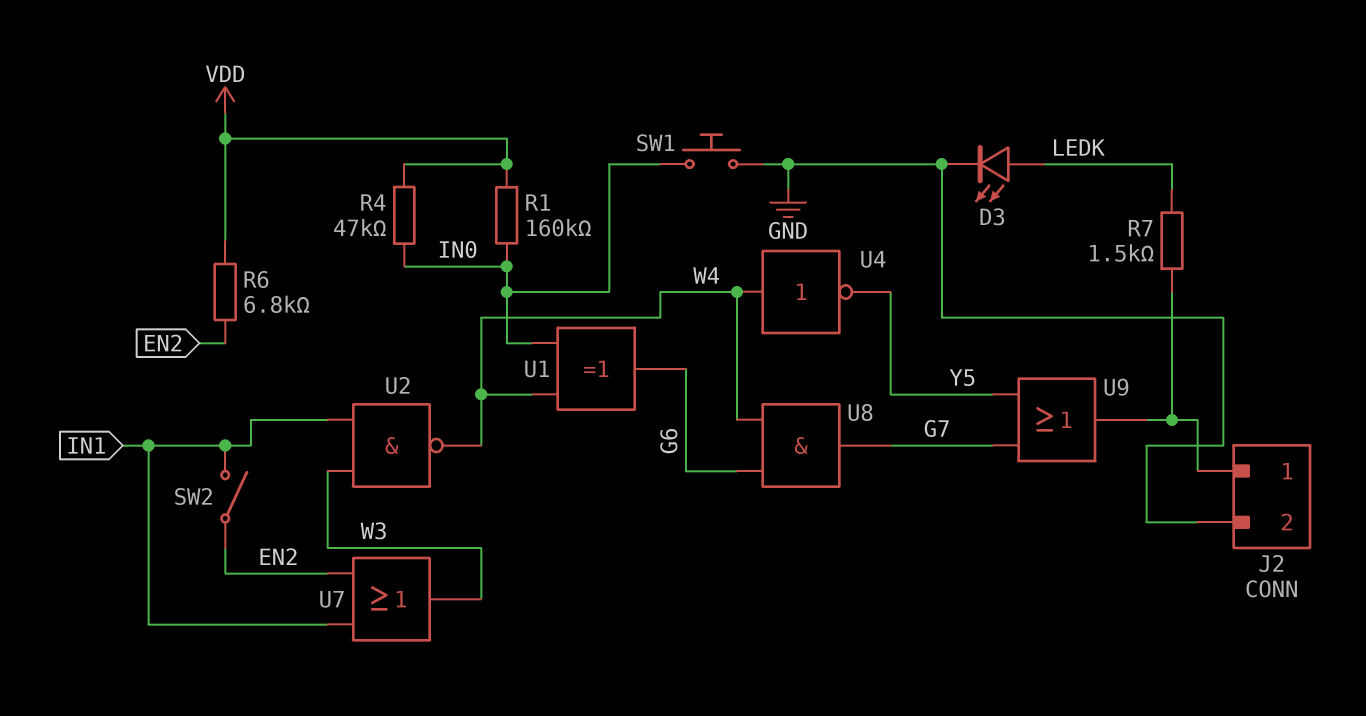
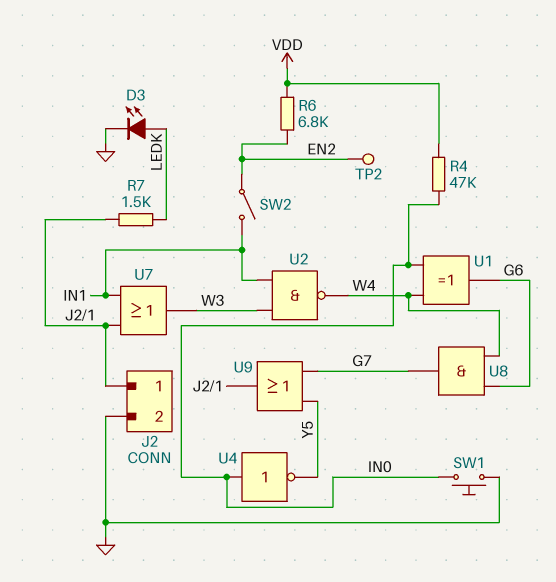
R1: 160k (IN0, VDD) -> none
TP2: none -> test point (EN2)
U4: NOT (in W4, out Y5) -> NOT (in IN0, out Y5)
U7: OR (in EN2, in IN1, out W3) -> OR (in IN1, in J2/1, out W3)

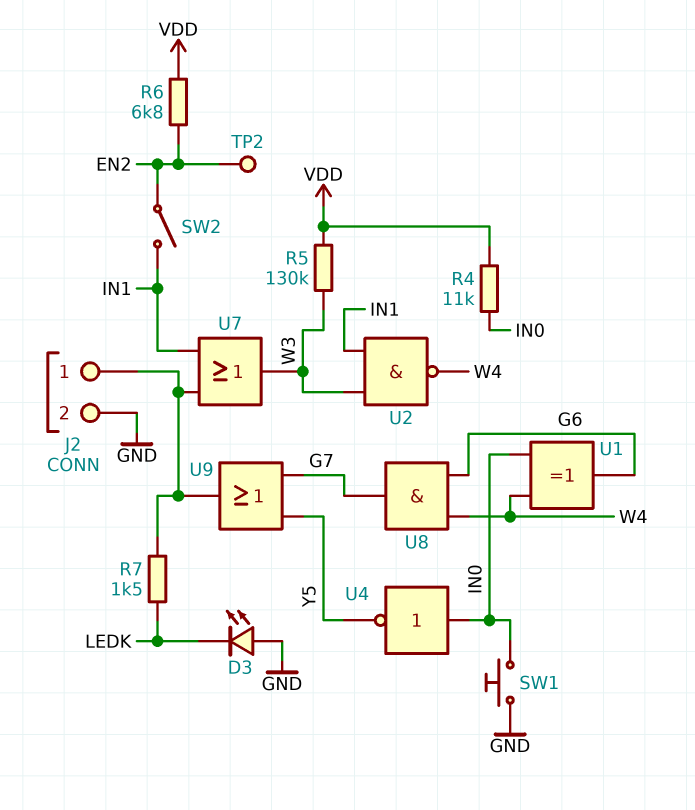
D3: LED (A LEDK, K GND) -> LED (A GND, K LEDK)
R4: 47k (IN0, VDD) -> 11k (IN0, VDD)
R5: none -> 130k (VDD, W3)

